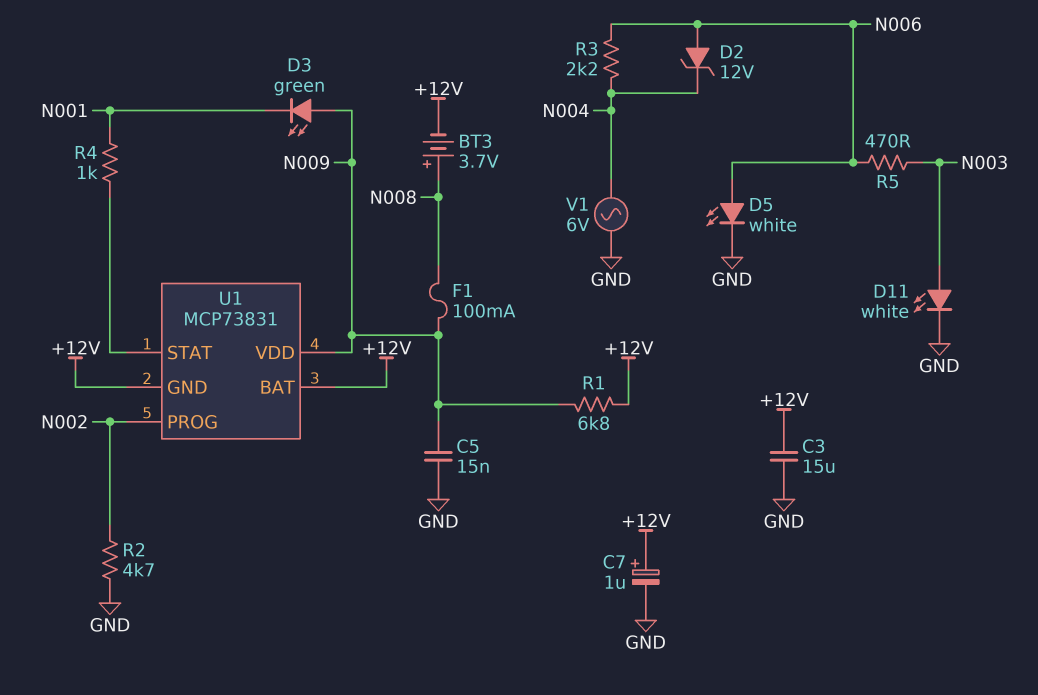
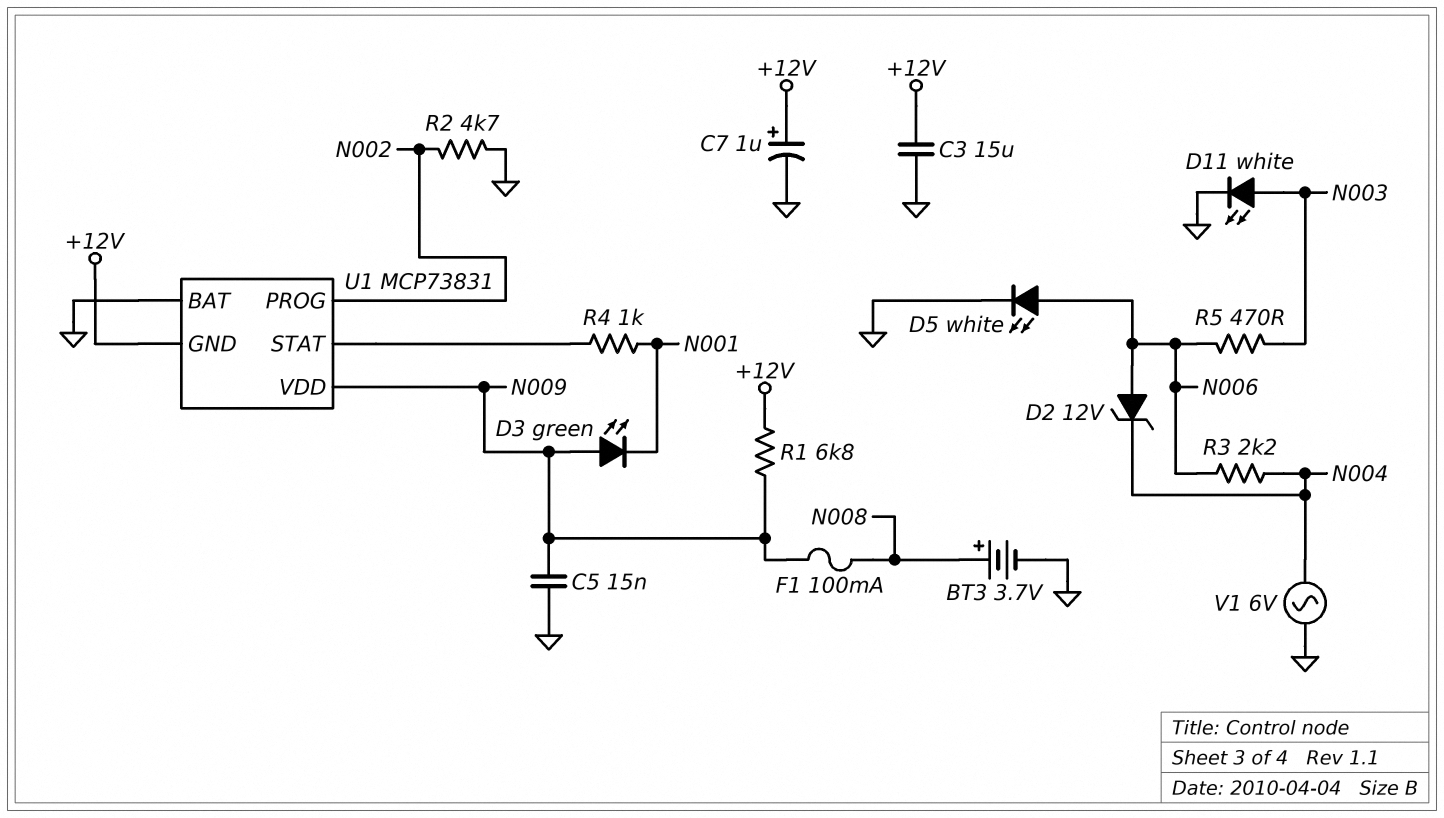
BT3: 3.7V (plus N008, minus +12V) -> 3.7V (plus N008, minus GND)
U1 pin BAT: +12V -> GND

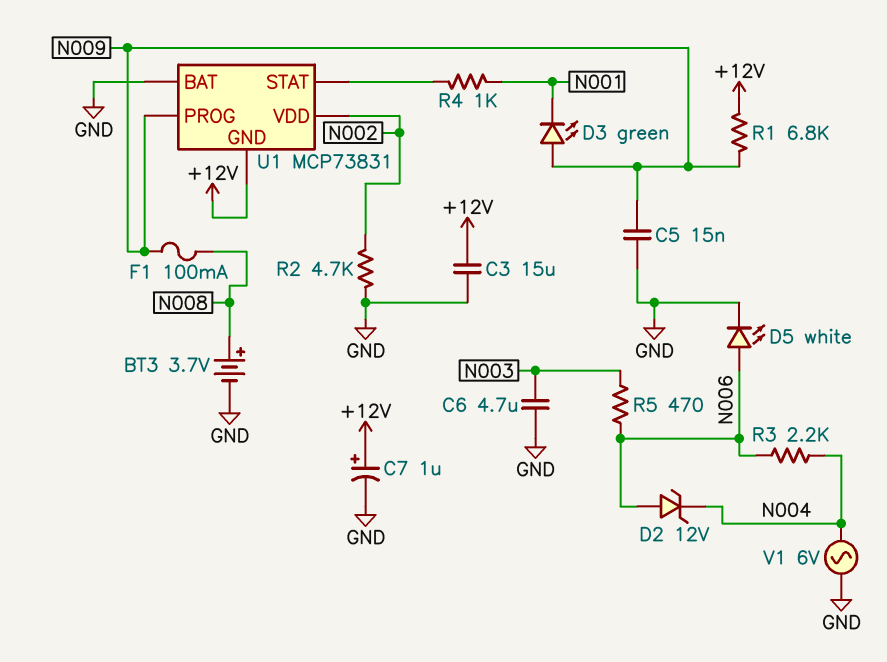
C6: none -> 4.7uF (GND, N003)
D11: LED white (A N003, K GND) -> none
U1 pin PROG: N002 -> N009
U1 pin VDD: N009 -> N002

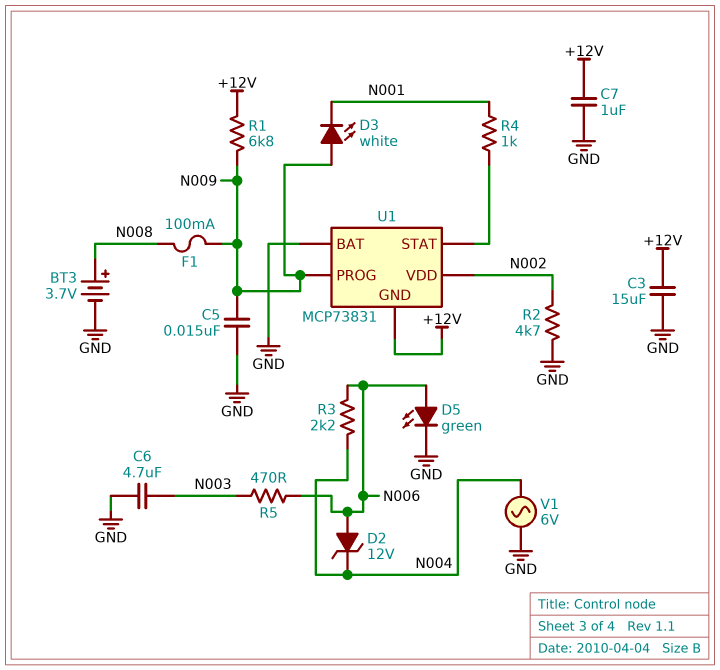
C7: 1uF (plus +12V, minus GND) -> 1uF (+12V, GND)
D3: LED green (A N009, K N001) -> LED white (A N009, K N001)
D5: LED white (A N006, K GND) -> LED green (A N006, K GND)

